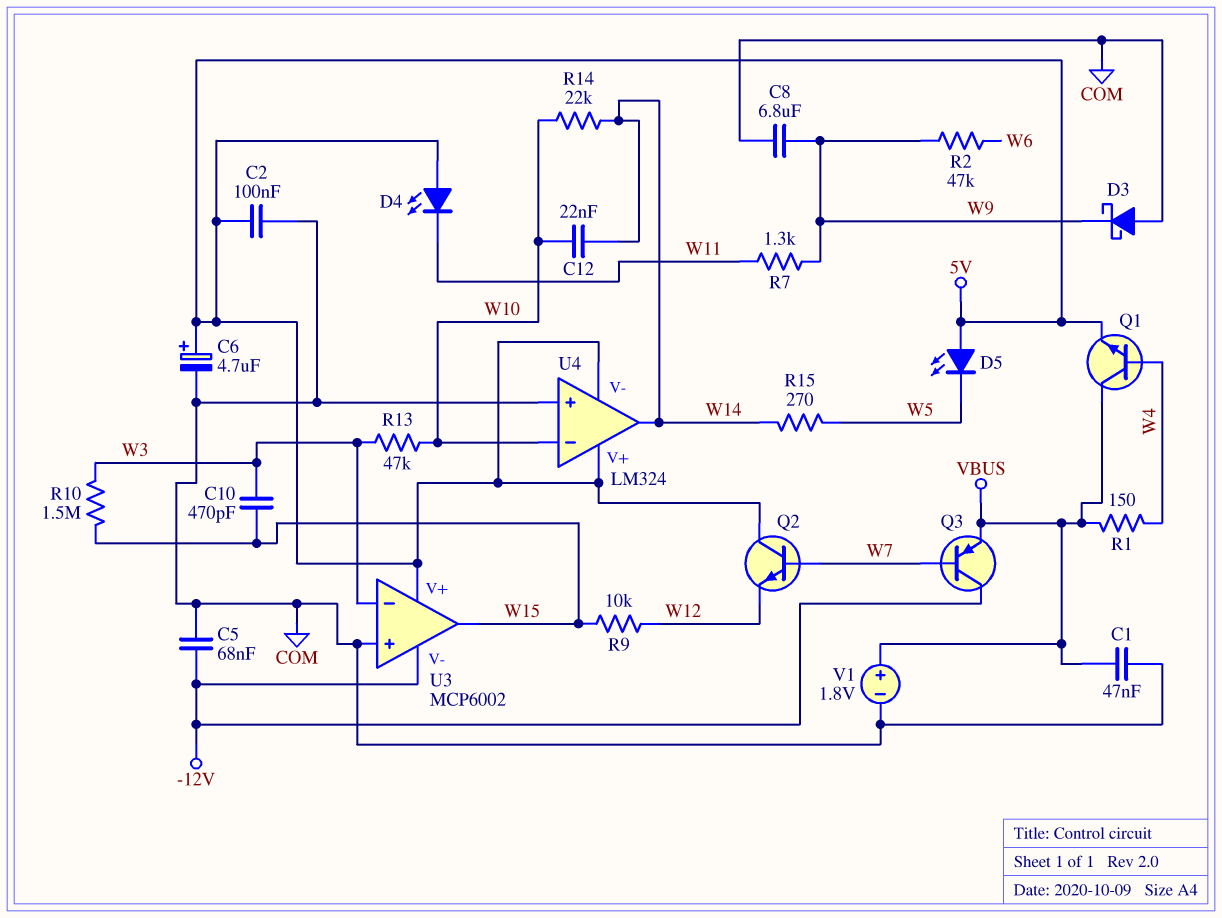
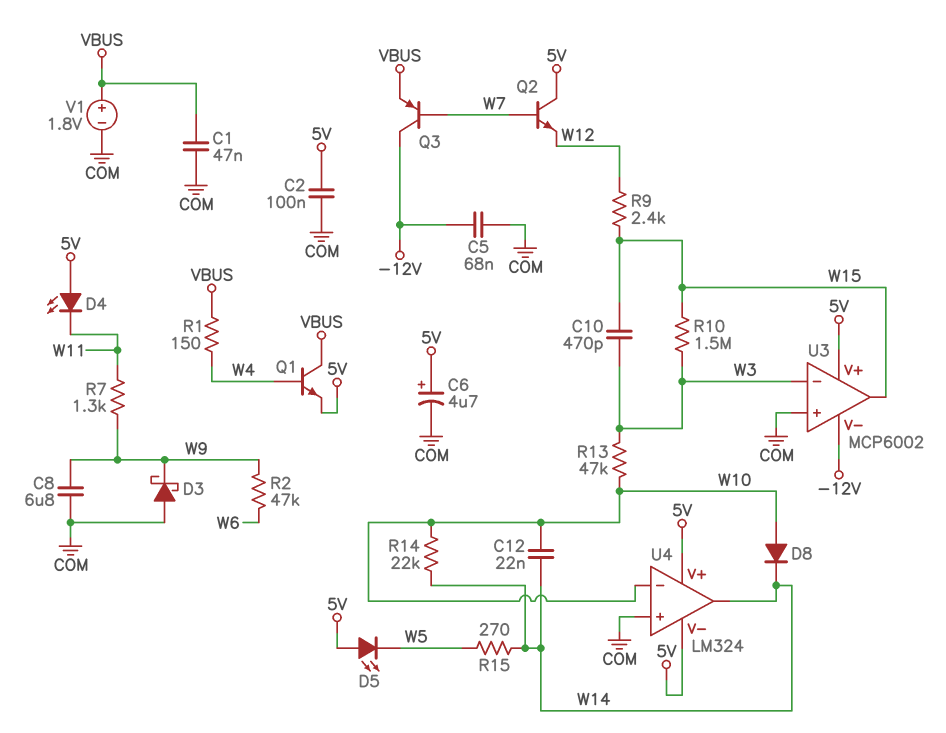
D8: none -> diode (A W10, K W14)
R9: 10k (W12, W15) -> 2.4k (W12, W15)

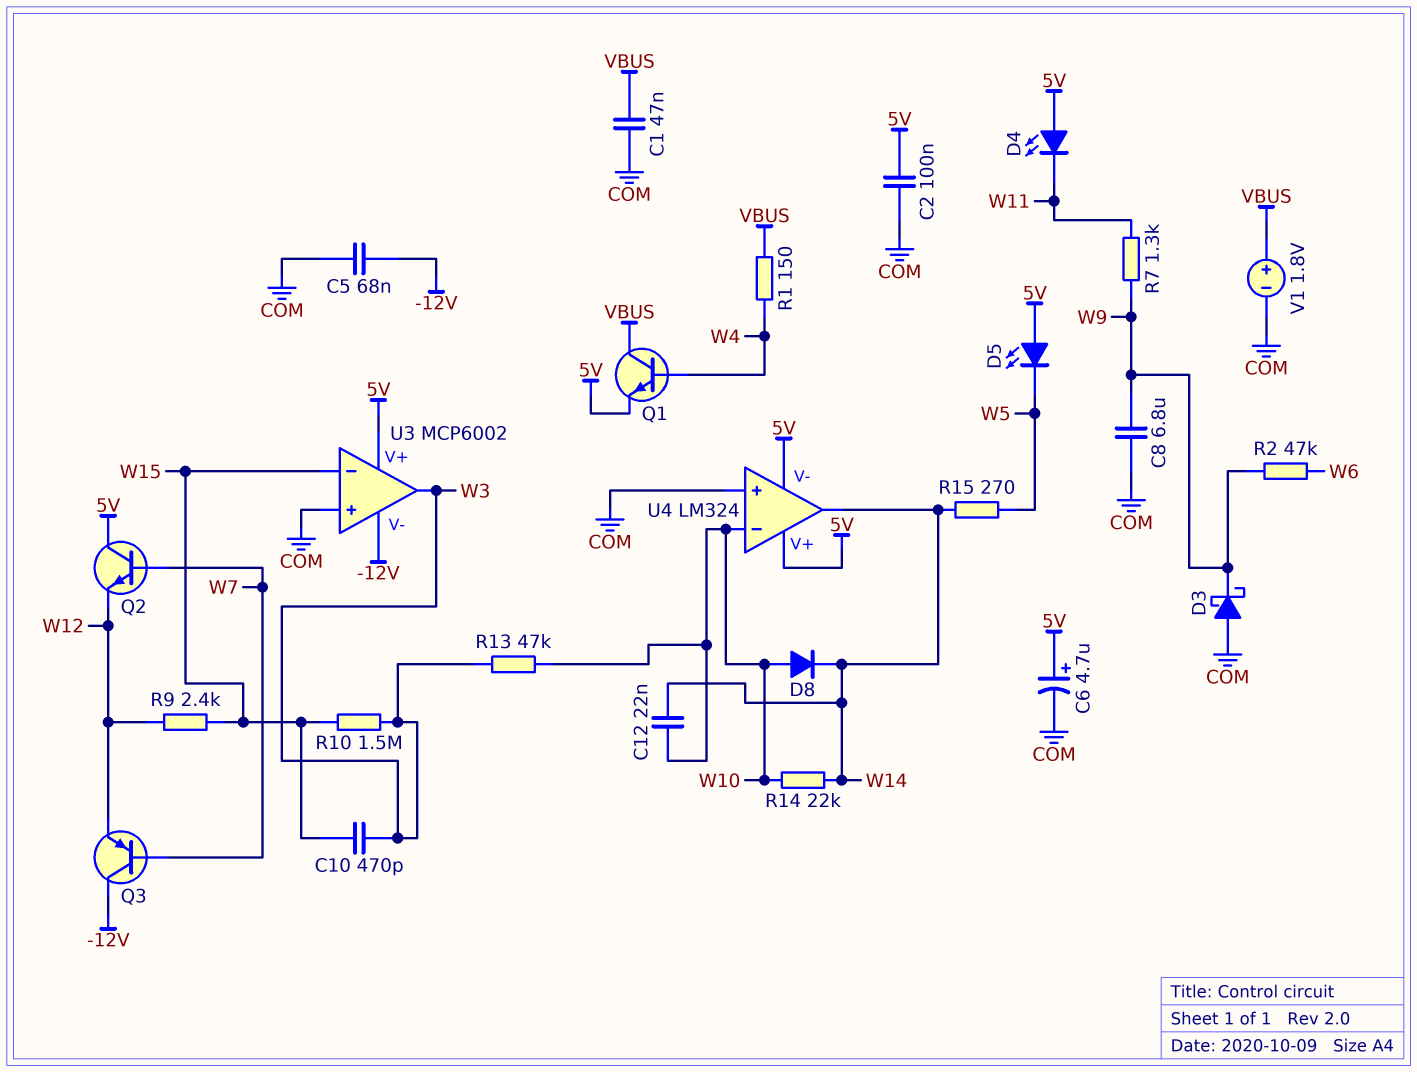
Q3: PNP (B W7, C -12V, E VBUS) -> PNP (B W7, C -12V, E W12)
U3 pin in-: W3 -> W15
U3 pin out: W15 -> W3

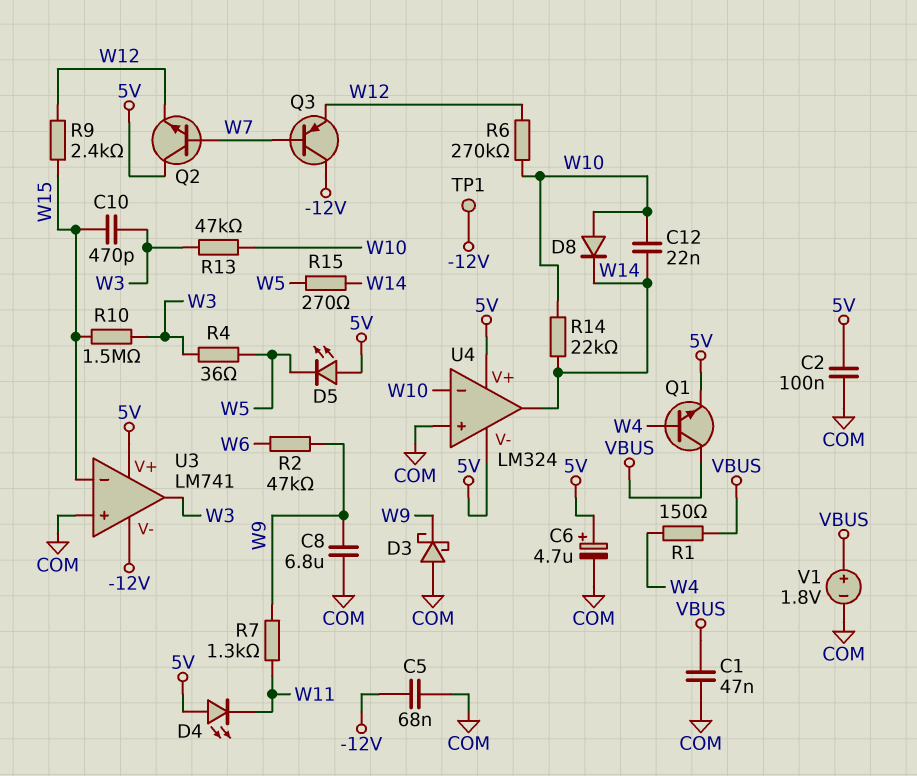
R4: none -> 36 (W3, W5)
R6: none -> 270k (W10, W12)
TP1: none -> test point (-12V)
U3: MCP6002 -> LM741

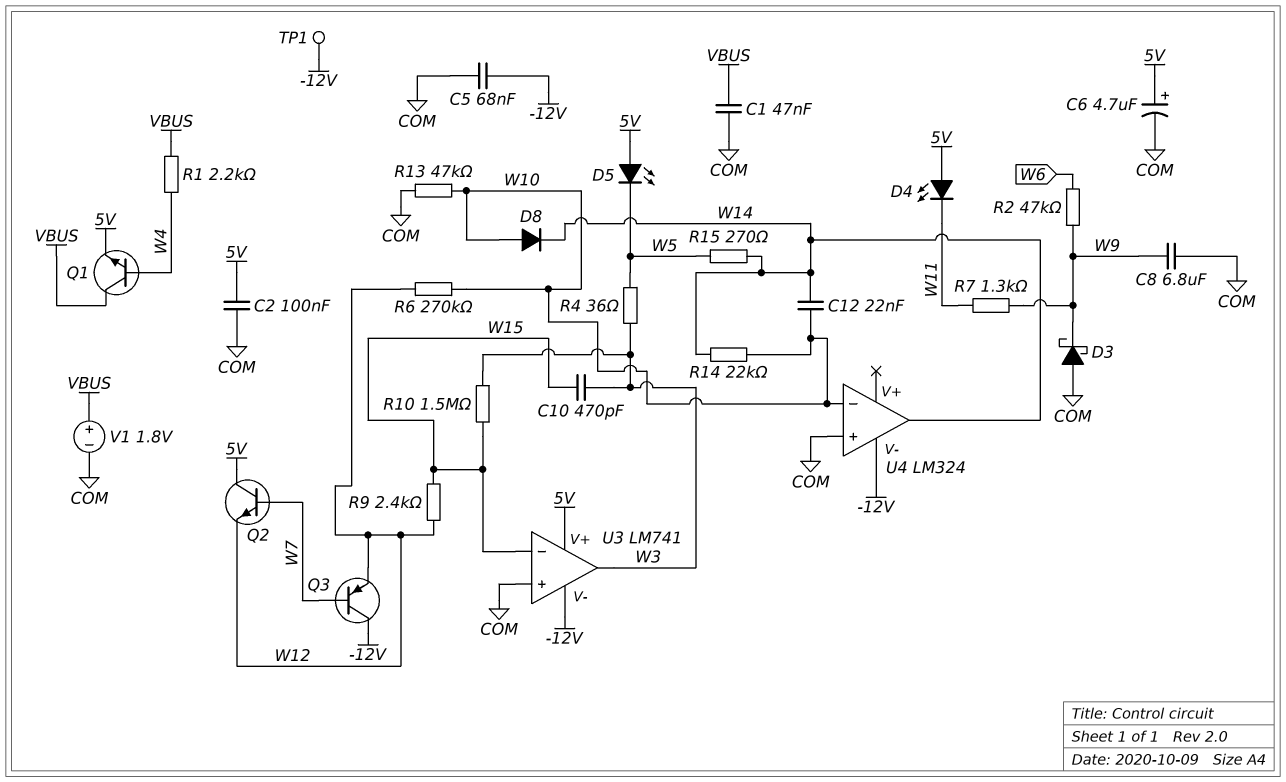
R1: 150 (VBUS, W4) -> 2.2k (VBUS, W4)
R13: 47k (W3, W10) -> 47k (COM, W10)
U4 pin V+: 5V -> none
U4 pin V-: 5V -> -12V

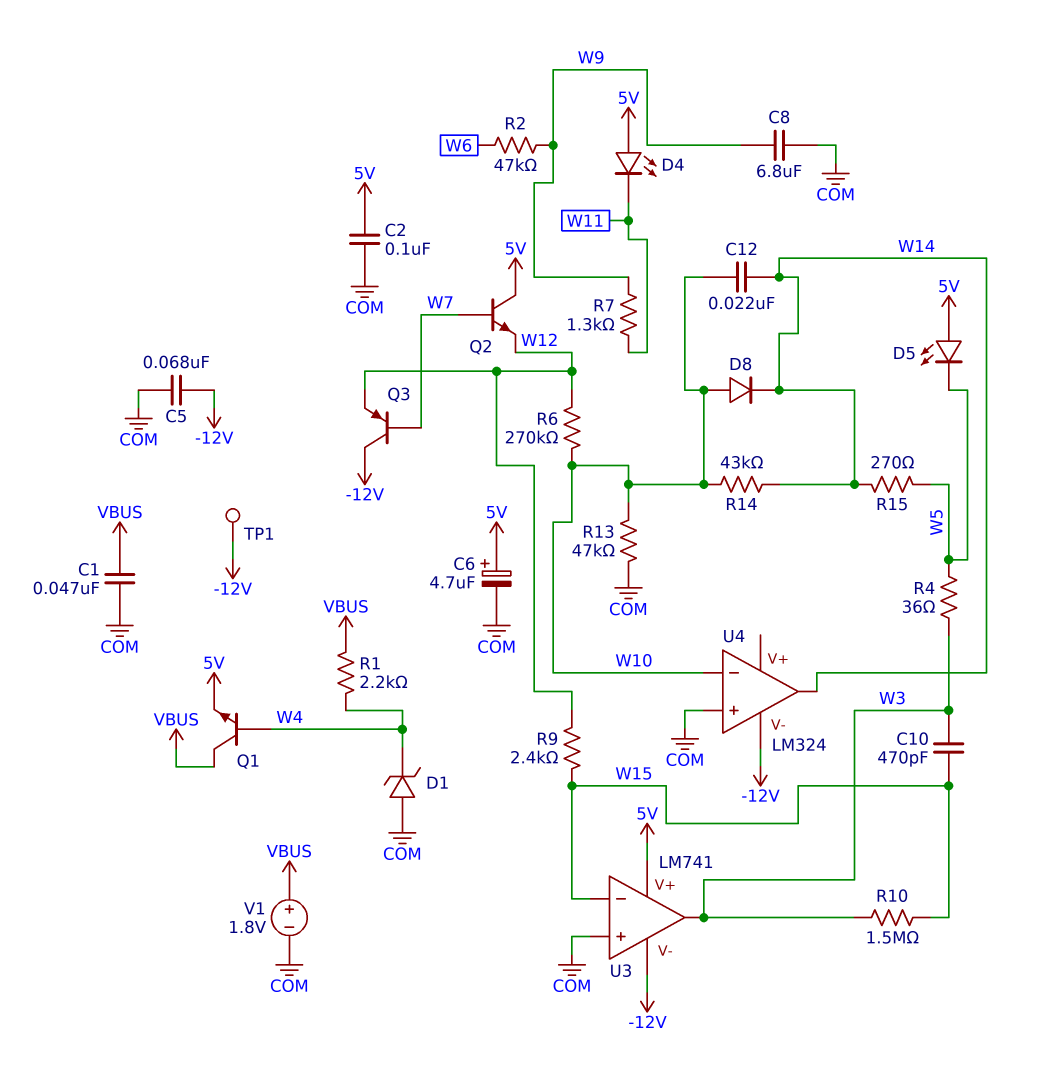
D1: none -> zener (A COM, K W4)
D3: schottky (A COM, K W9) -> none
R14: 22k (W10, W14) -> 43k (W10, W14)

